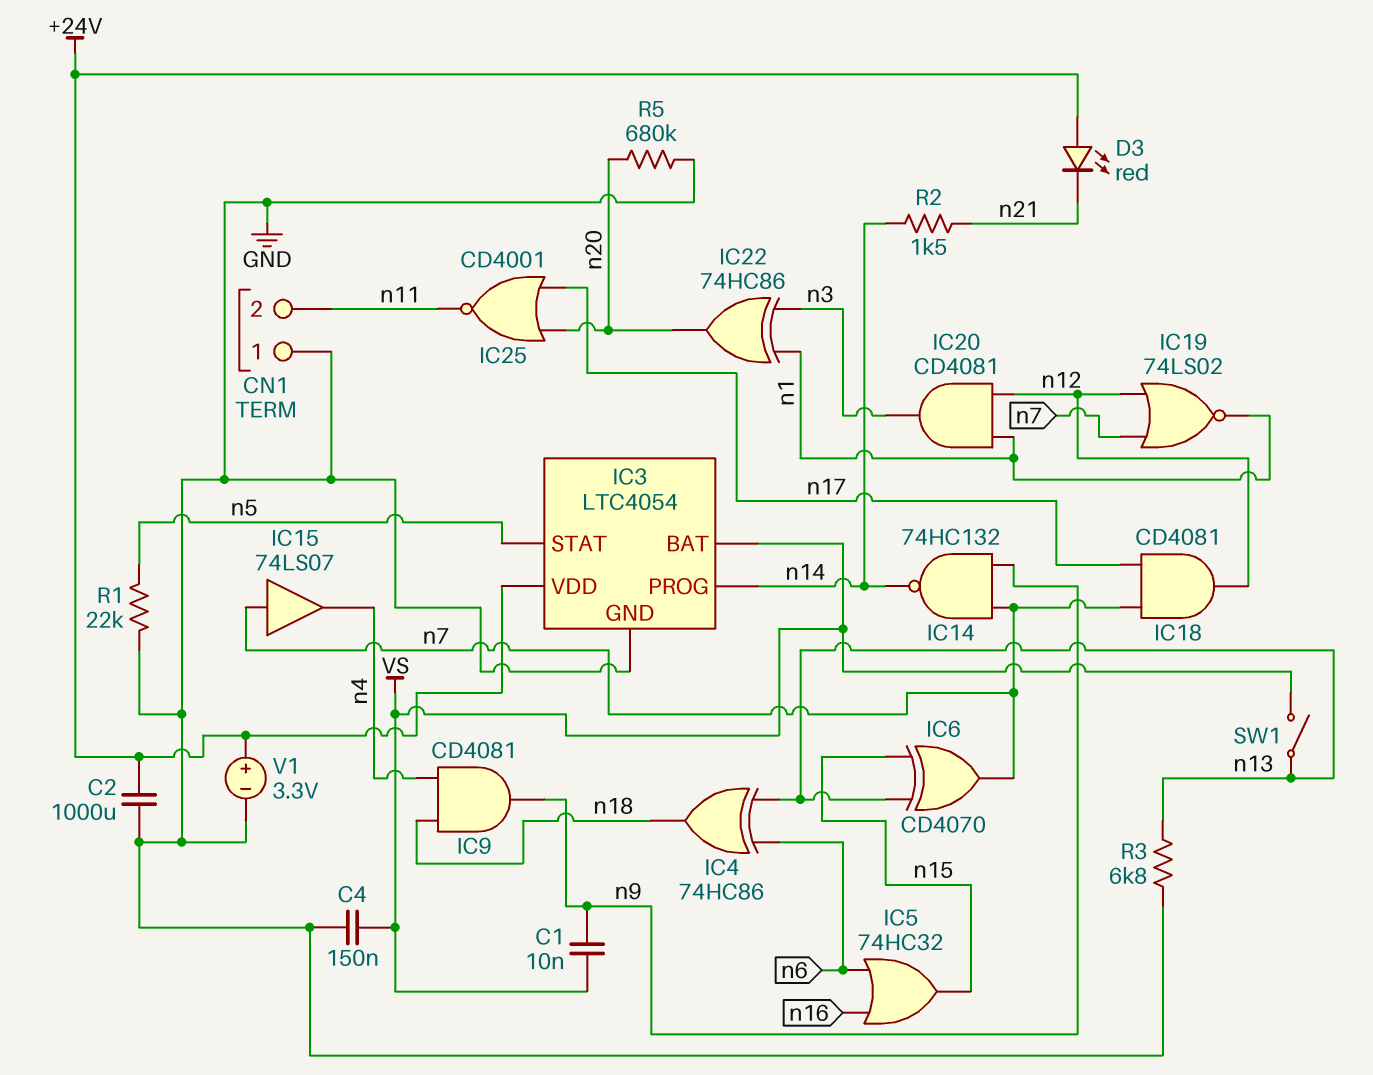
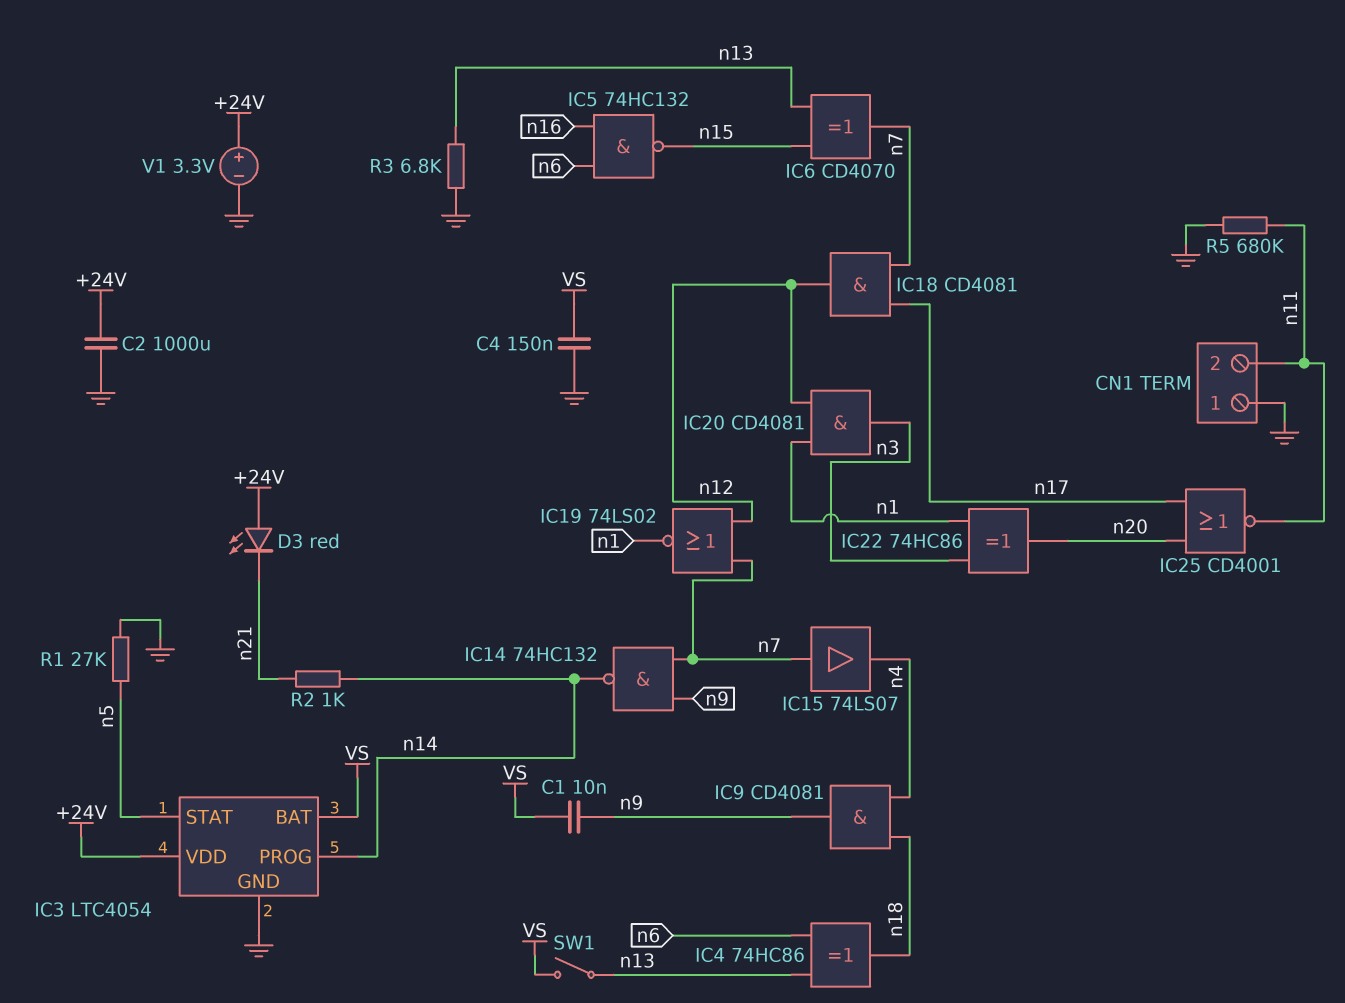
IC5: OR 74HC32 (in n6, in n16, out n15) -> NAND 74HC132 (in n6, in n16, out n15)
R1: 22k (GND, n5) -> 27k (GND, n5)
R2: 1.5k (n14, n21) -> 1k (n14, n21)
R5: 680k (GND, n20) -> 680k (GND, n11)

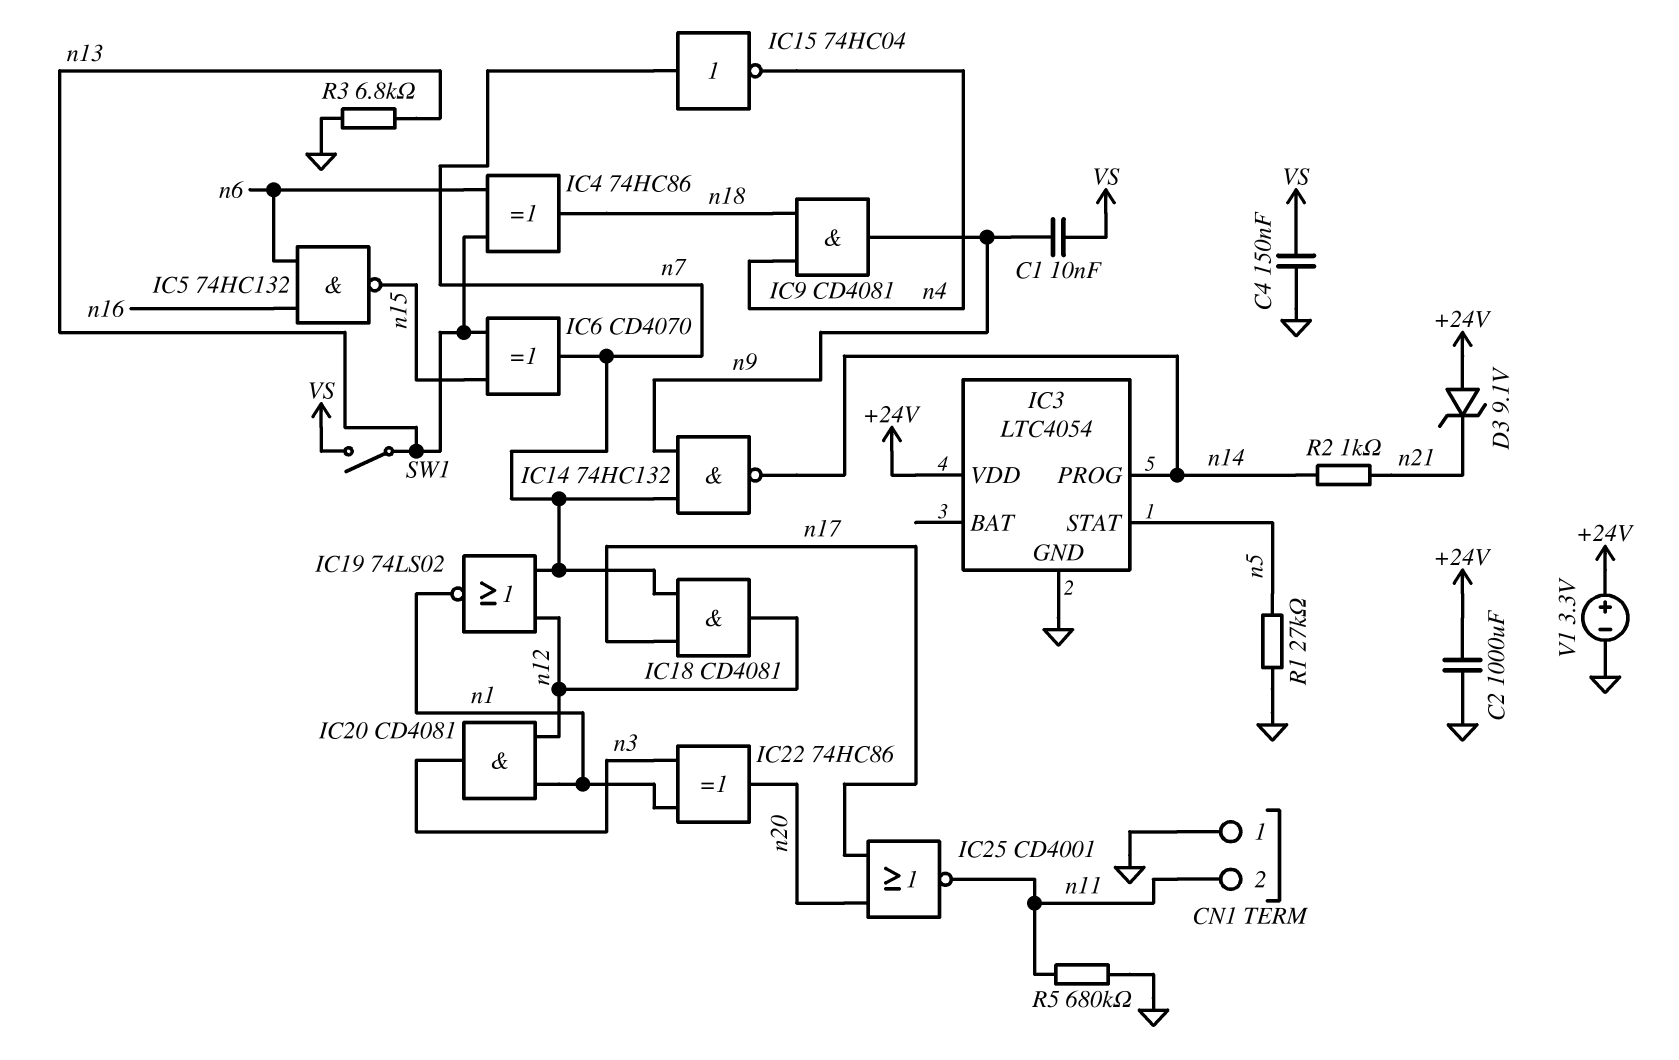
D3: LED red (A +24V, K n21) -> zener 9.1V (A +24V, K n21)
IC3 pin BAT: VS -> none
IC15: buffer 74LS07 (in n7, out n4) -> NOT 74HC04 (in n7, out n4)

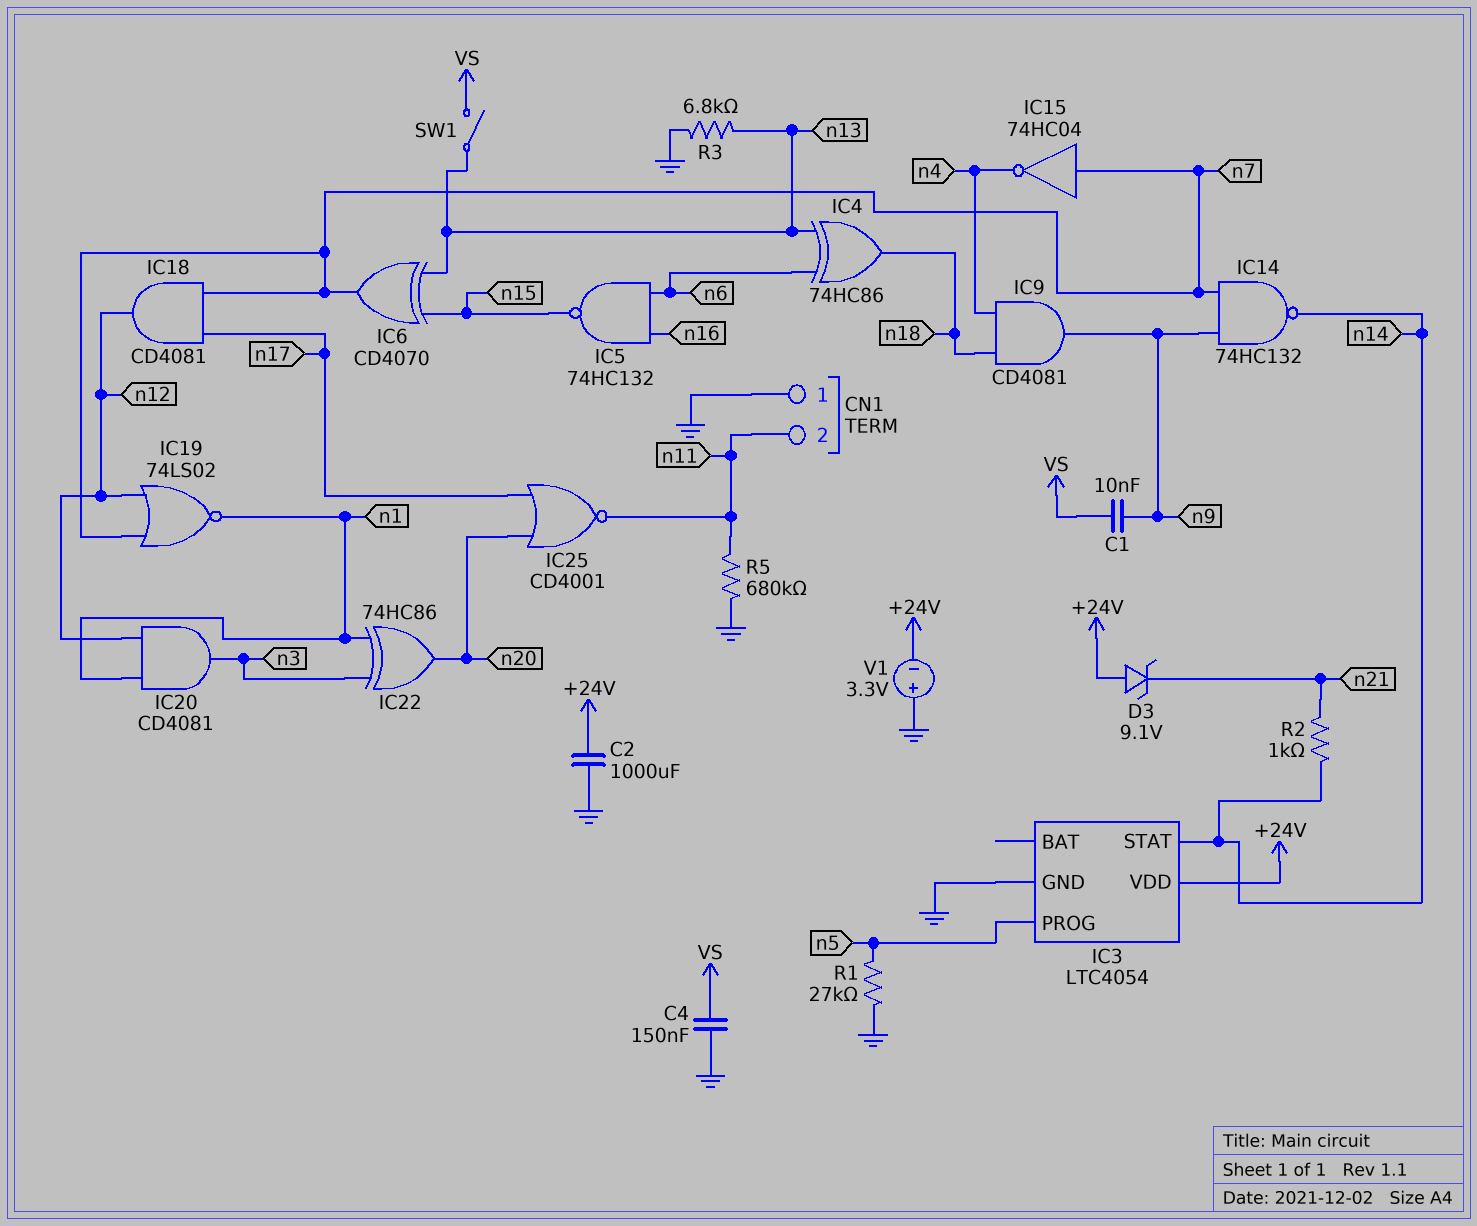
IC3 pin PROG: n14 -> n5
IC3 pin STAT: n5 -> n14
V1: 3.3V (plus +24V, minus GND) -> 3.3V (plus GND, minus +24V)

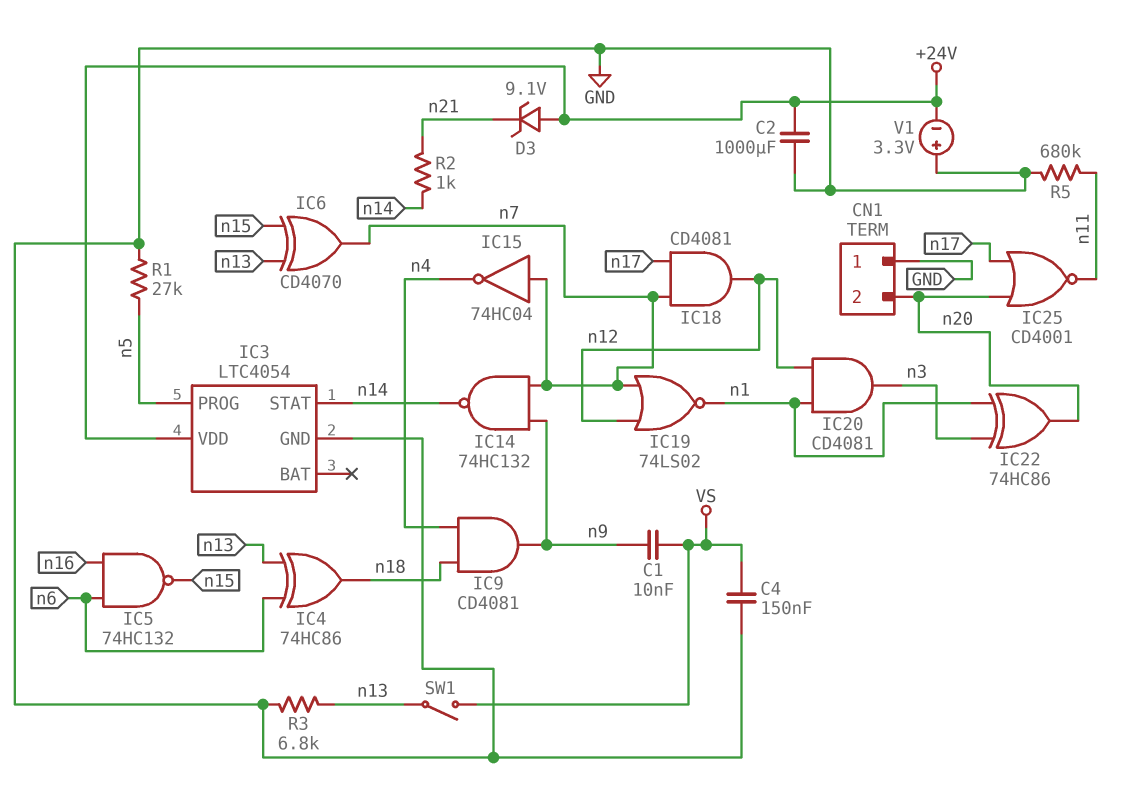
CN1 pin 2: n11 -> n20

